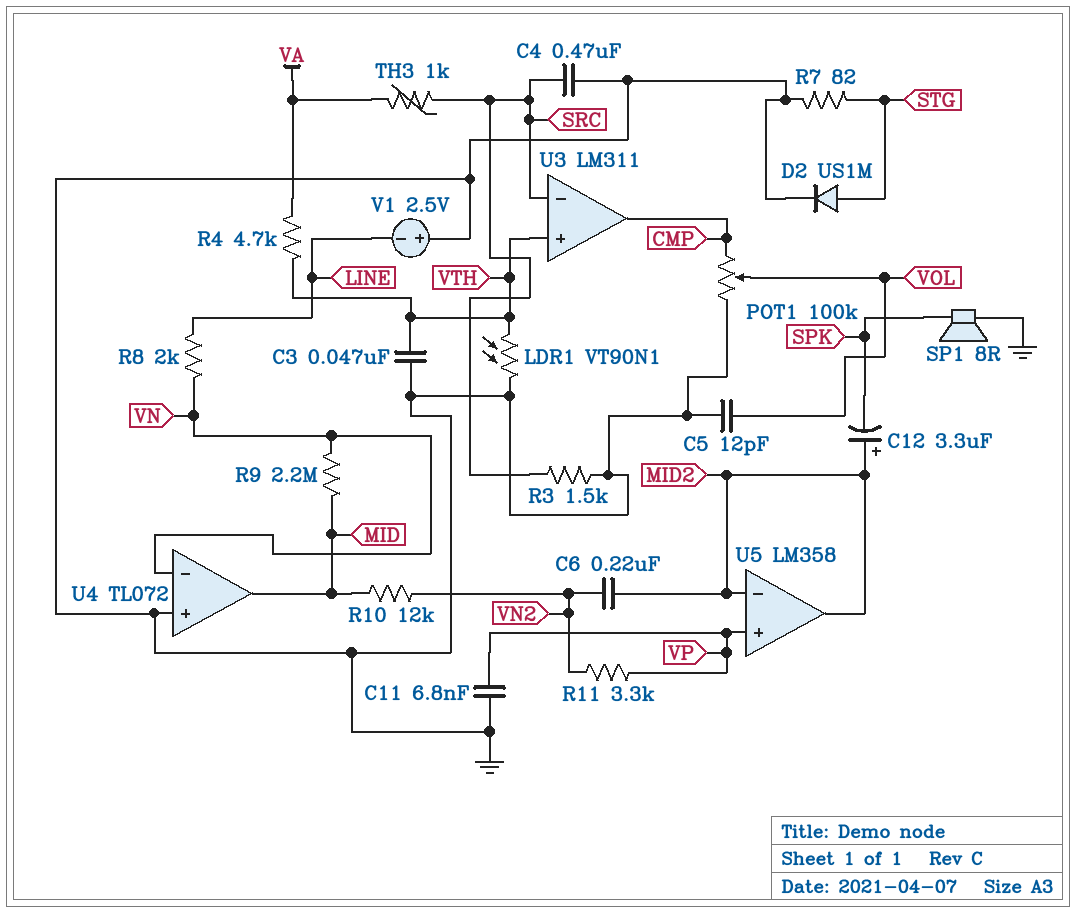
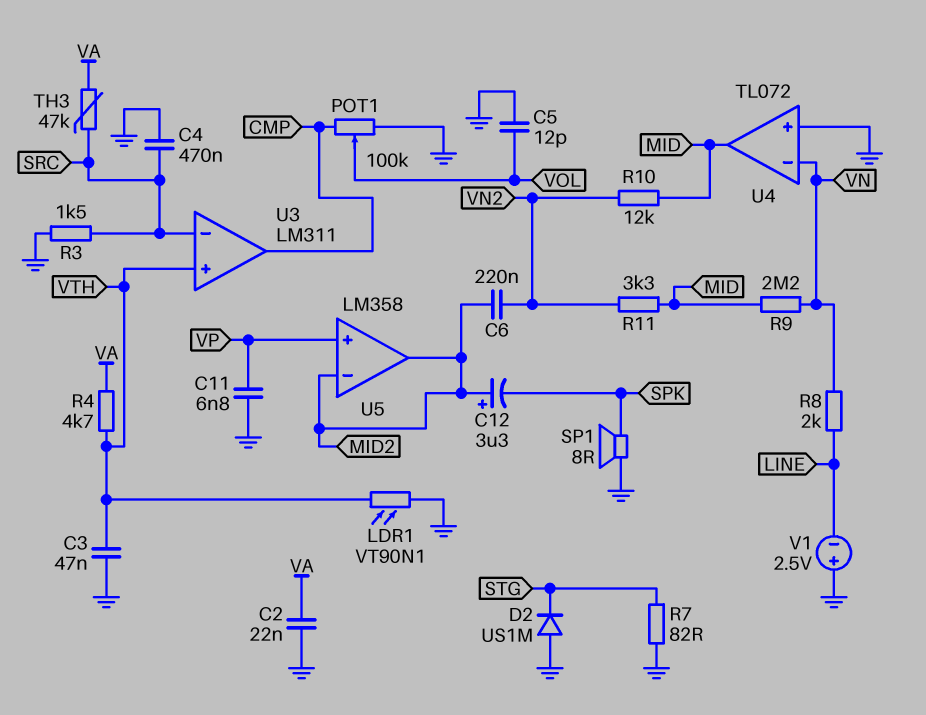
C2: none -> 22nF (GND, VA)
D2: diode US1M (A STG, K GND) -> diode US1M (A GND, K STG)
R11: 3.3k (VN2, VP) -> 3.3k (MID, VN2)
TH3: 1k (SRC, VA) -> 47k (SRC, VA)

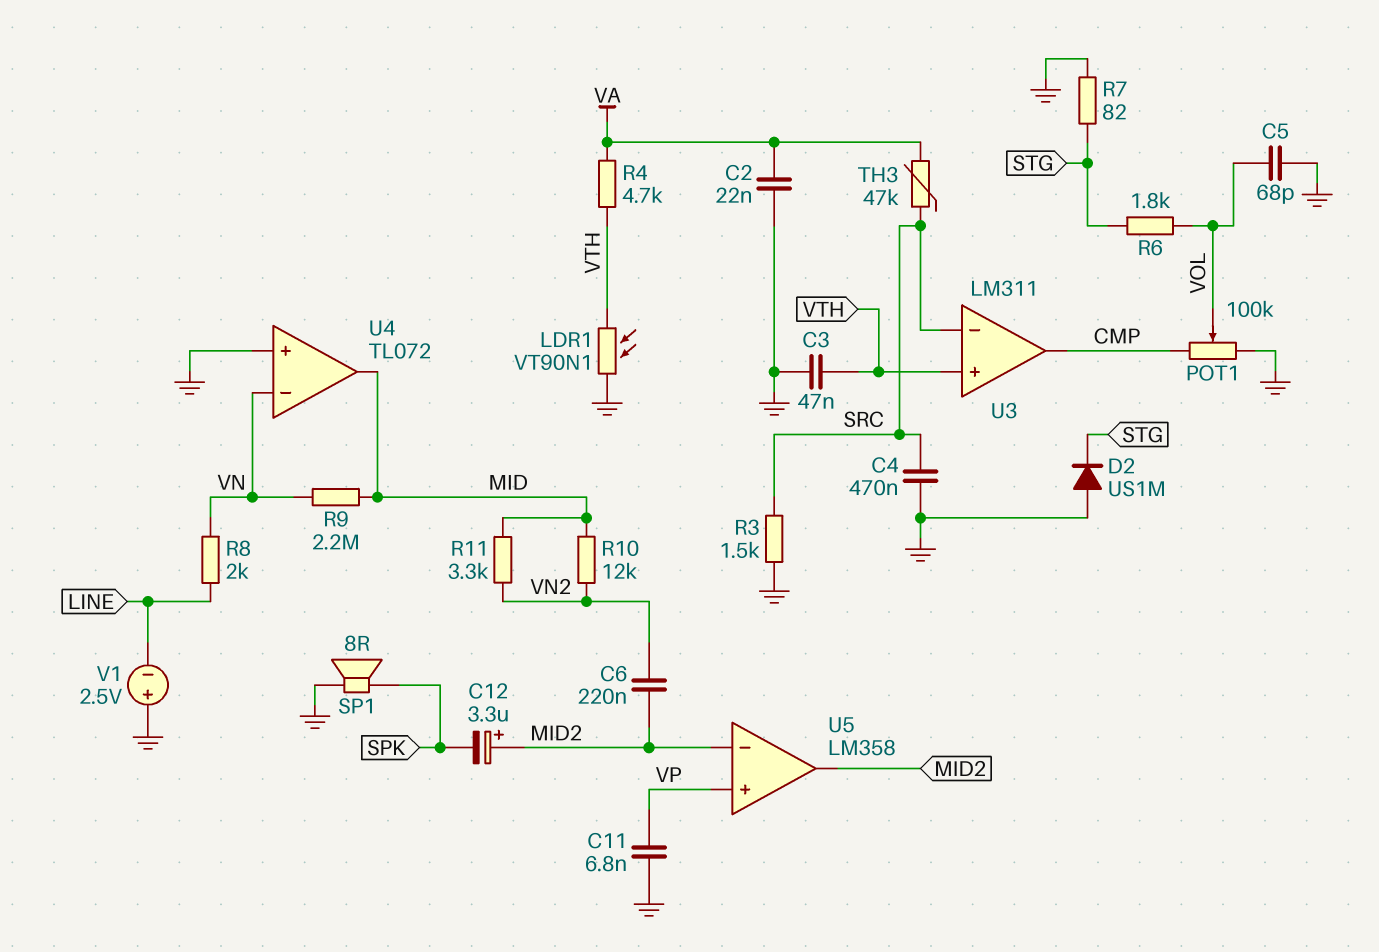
C5: 12pF (GND, VOL) -> 68pF (GND, VOL)
R6: none -> 1.8k (STG, VOL)

